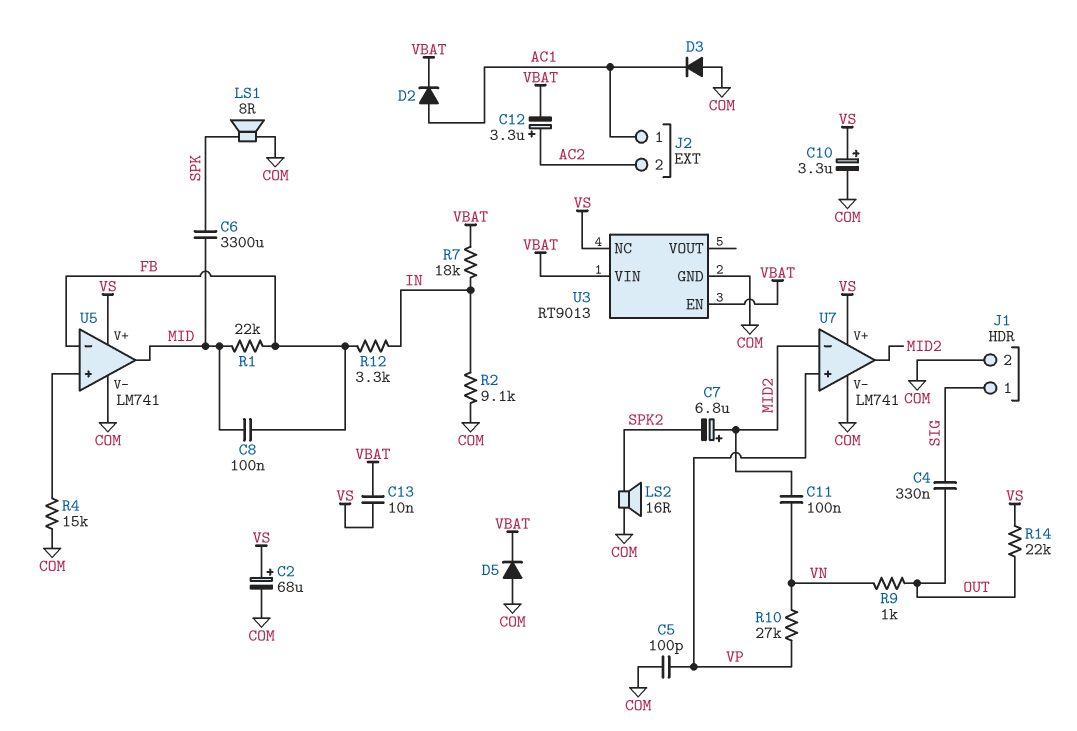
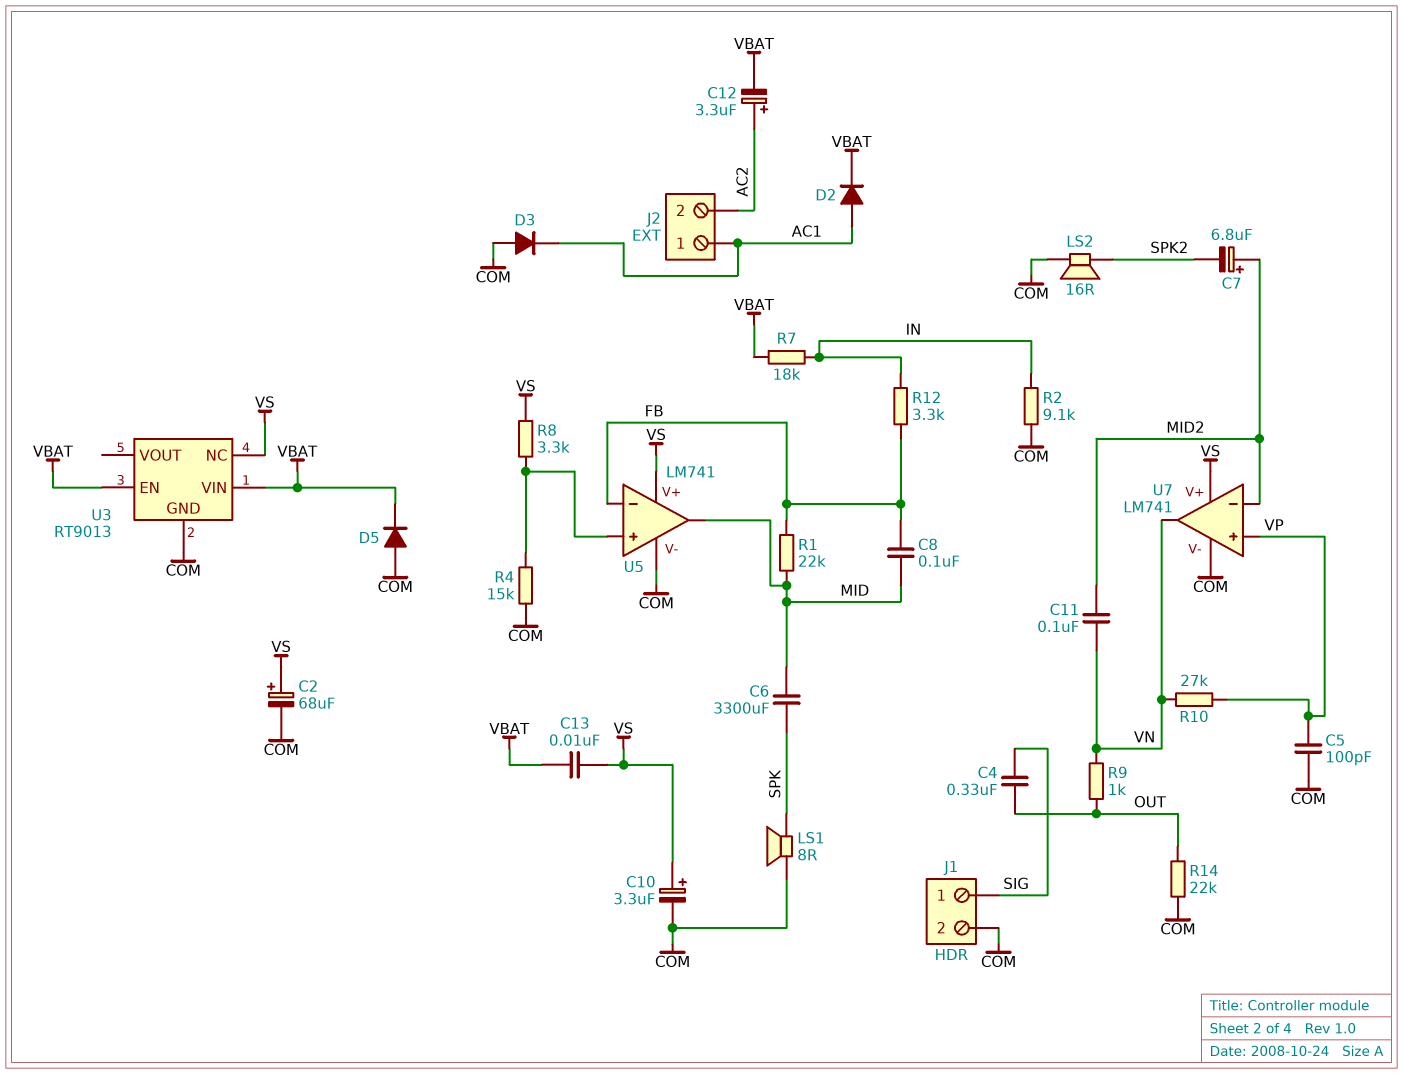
R8: none -> 3.3k (U5/in+, VS)
R14: 22k (OUT, VS) -> 22k (COM, OUT)
U7 pin out: MID2 -> VN

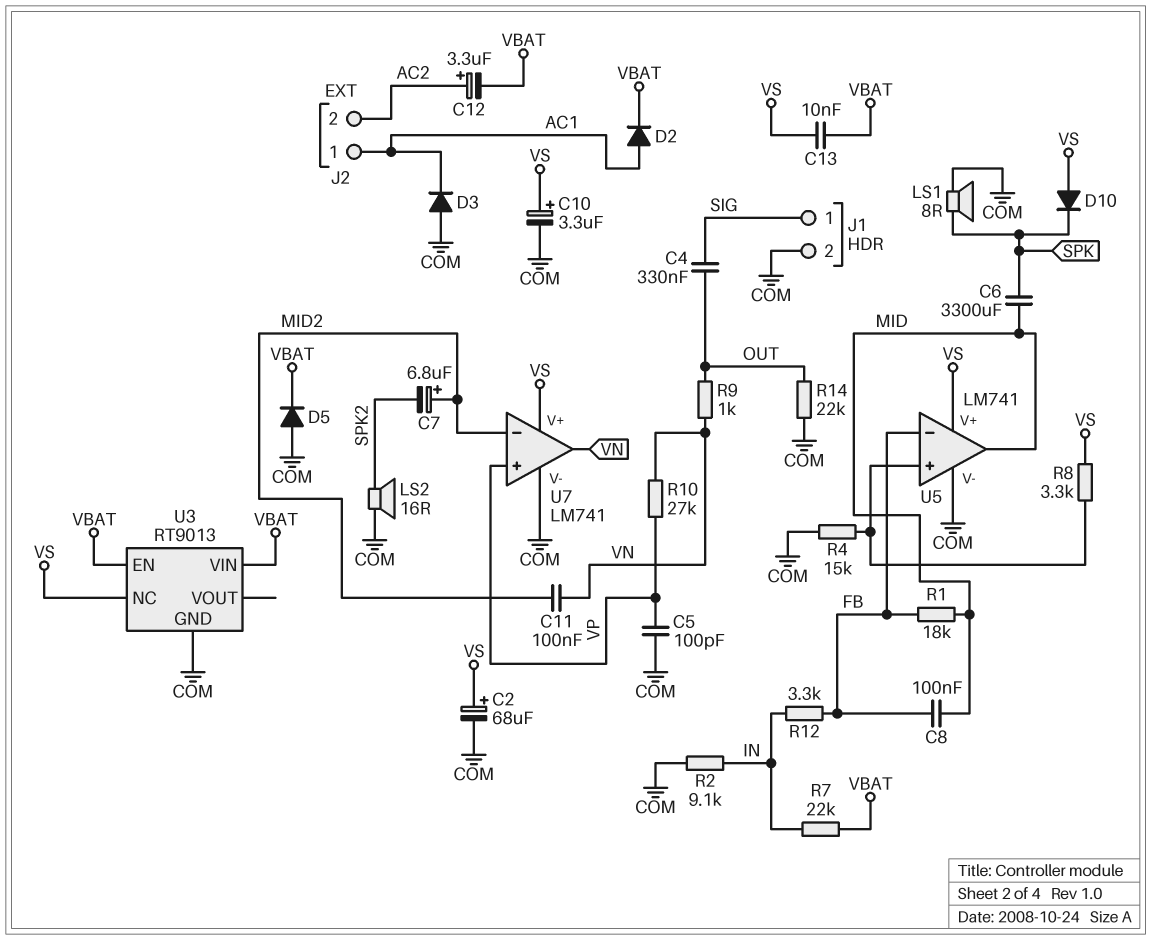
D10: none -> diode (A VS, K SPK)
R1: 22k (FB, MID) -> 18k (FB, MID)
R7: 18k (IN, VBAT) -> 22k (IN, VBAT)

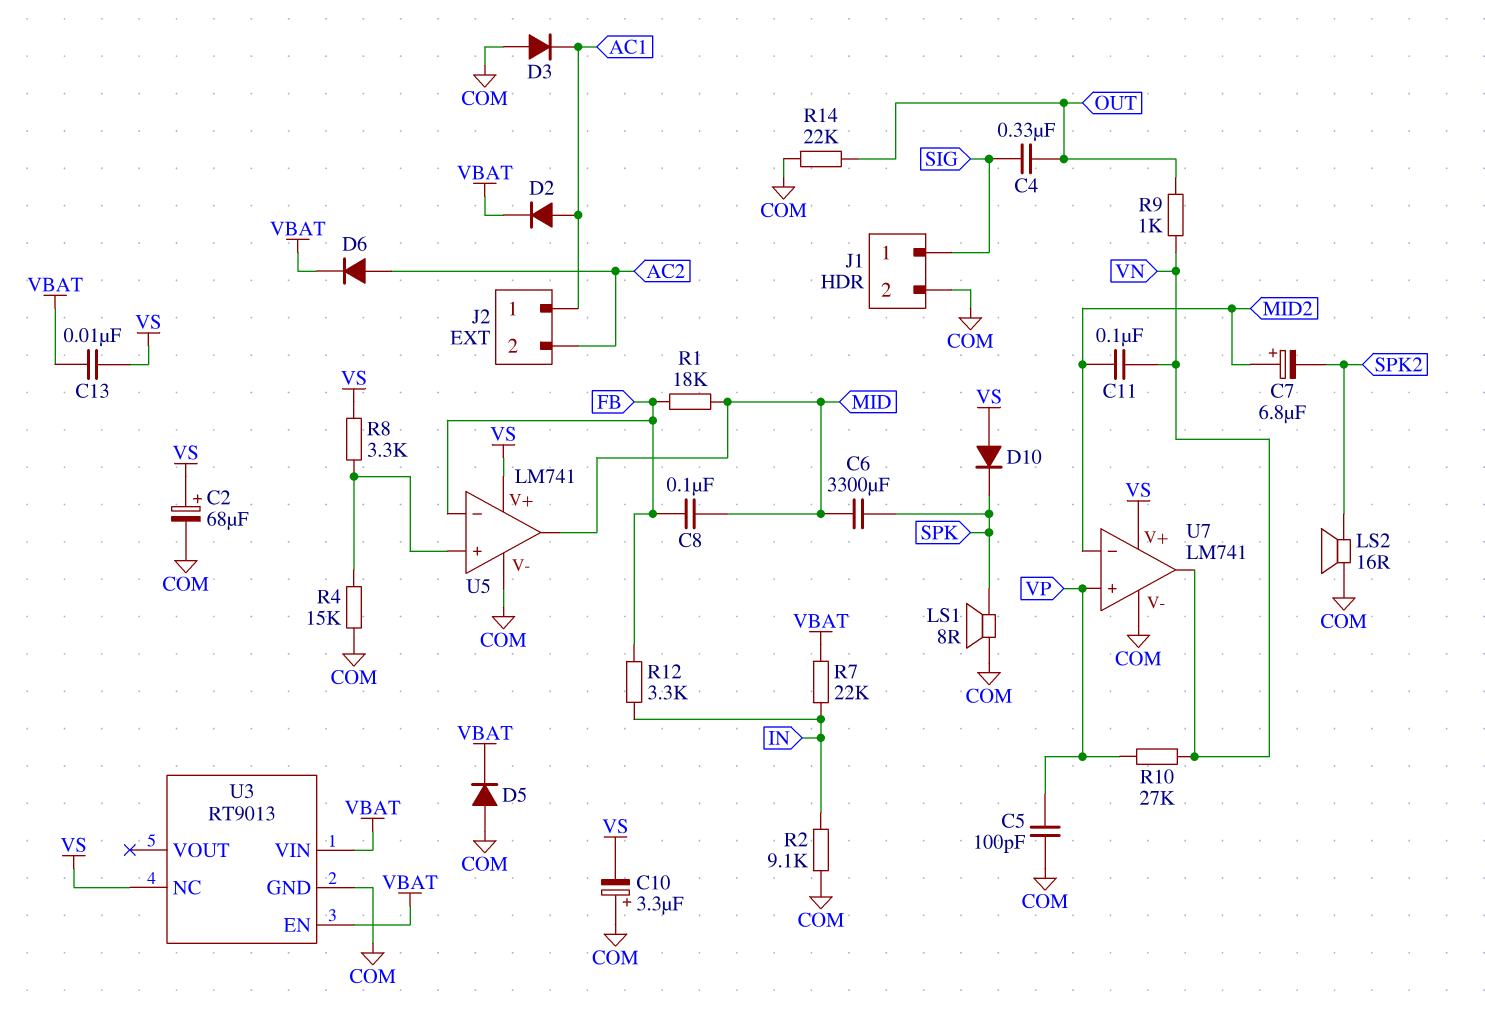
C10: 3.3uF (plus VS, minus COM) -> 3.3uF (plus COM, minus VS)
C12: 3.3uF (plus AC2, minus VBAT) -> none
D6: none -> diode (A AC2, K VBAT)

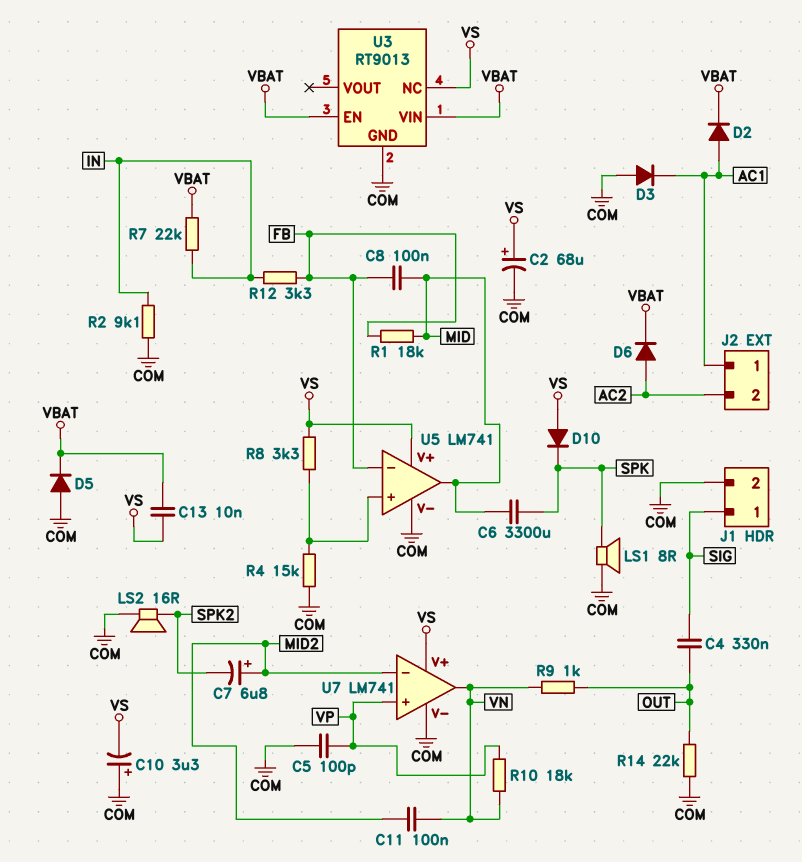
R10: 27k (VN, VP) -> 18k (VN, VP)

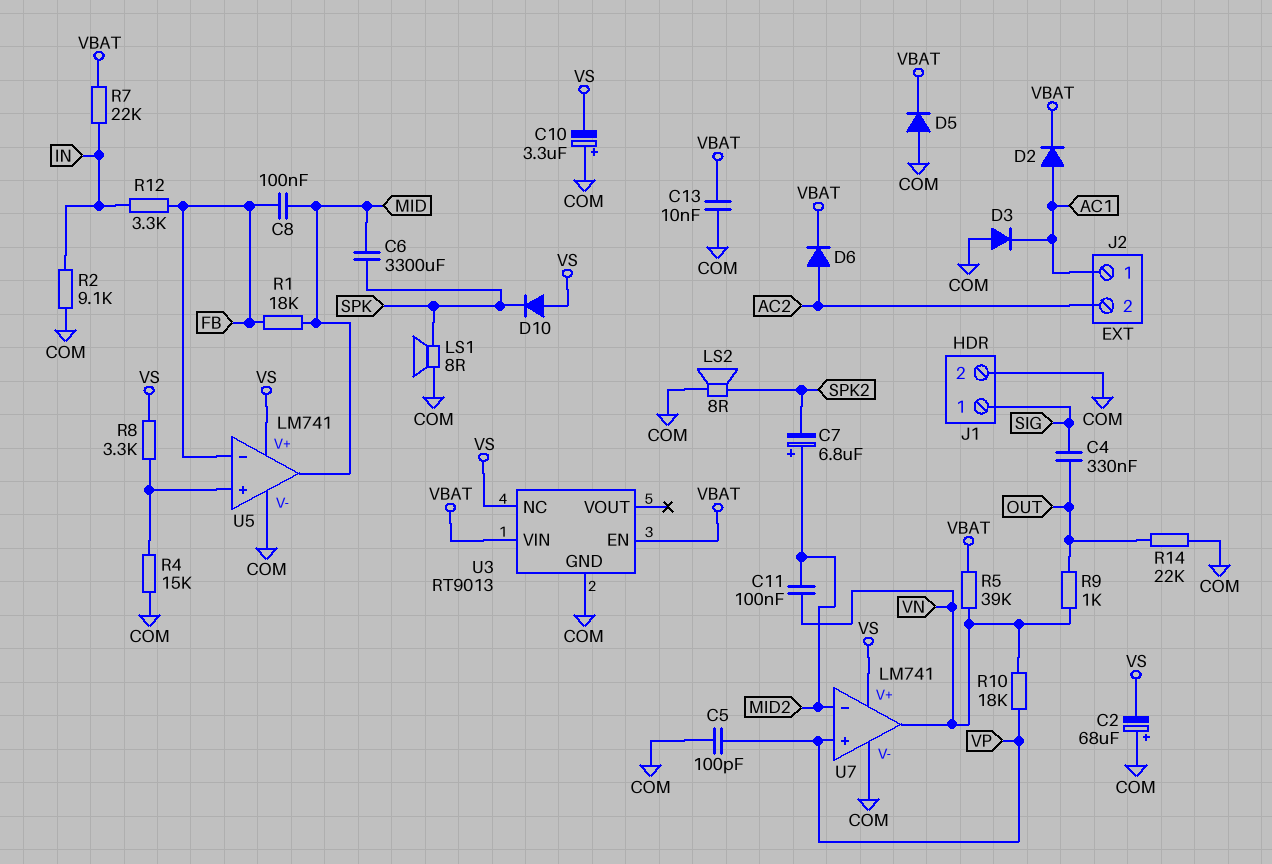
C2: 68uF (plus VS, minus COM) -> 68uF (plus COM, minus VS)
C13: 10nF (VBAT, VS) -> 10nF (COM, VBAT)
LS2: speaker 16R (COM, SPK2) -> speaker 8R (COM, SPK2)
R5: none -> 39k (VBAT, VN)

